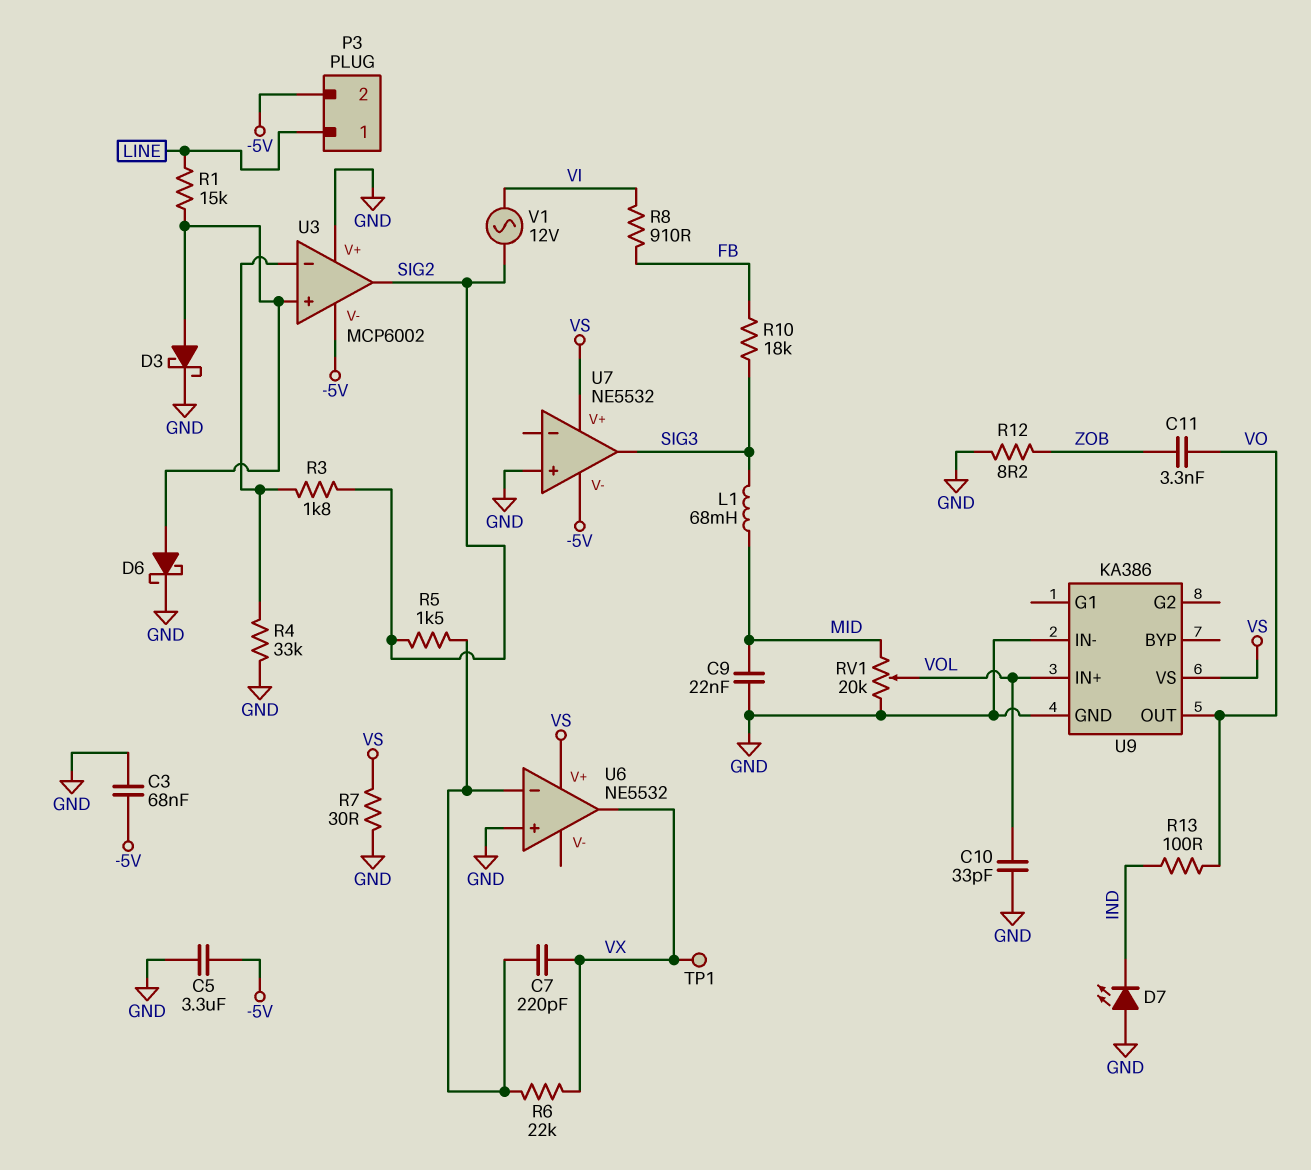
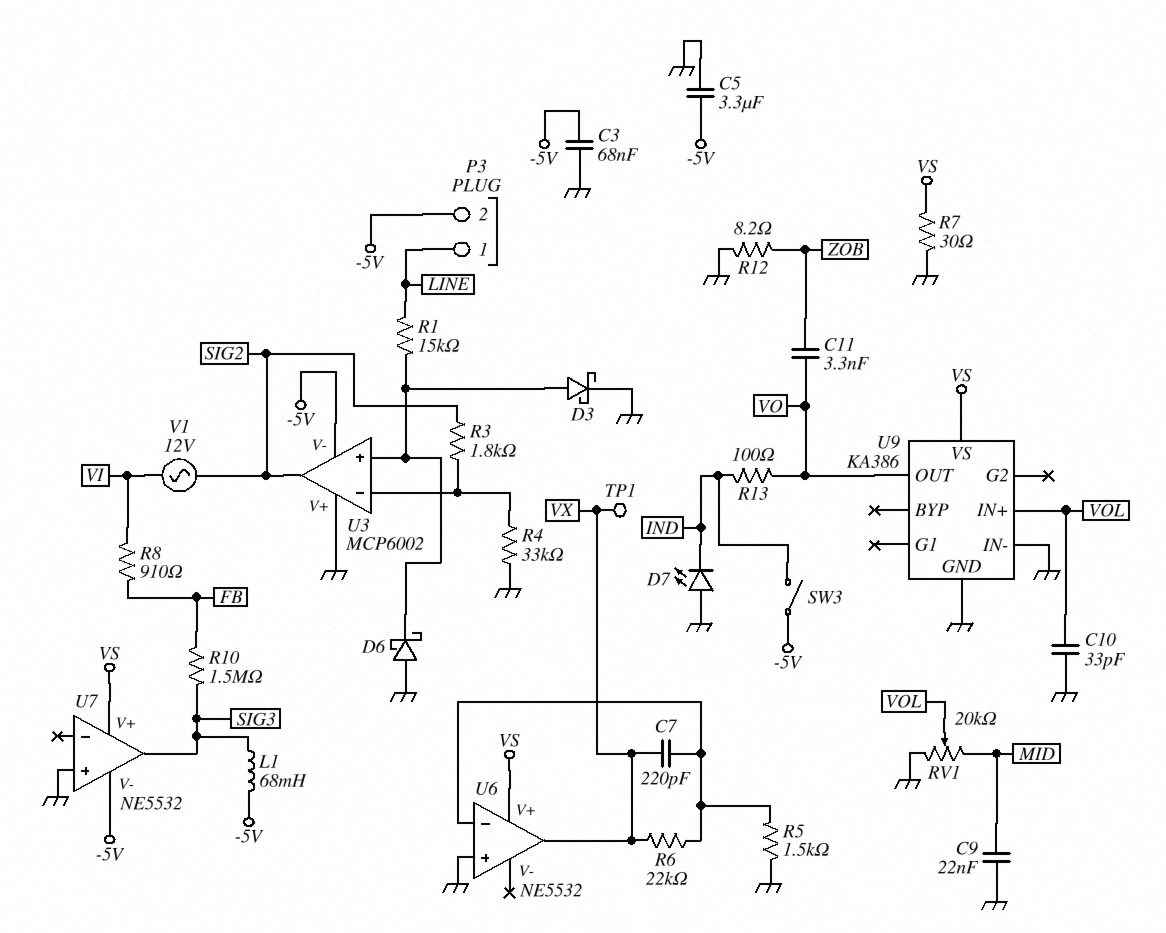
D6: schottky (A U3/in+, K GND) -> schottky (A GND, K U3/in+)
L1: 68mH (MID, SIG3) -> 68mH (-5V, SIG3)
R5: 1.5k (SIG2, U6/in-) -> 1.5k (GND, U6/in-)
R10: 18k (FB, SIG3) -> 1.5M (FB, SIG3)
SW3: none -> switch (-5V, IND)

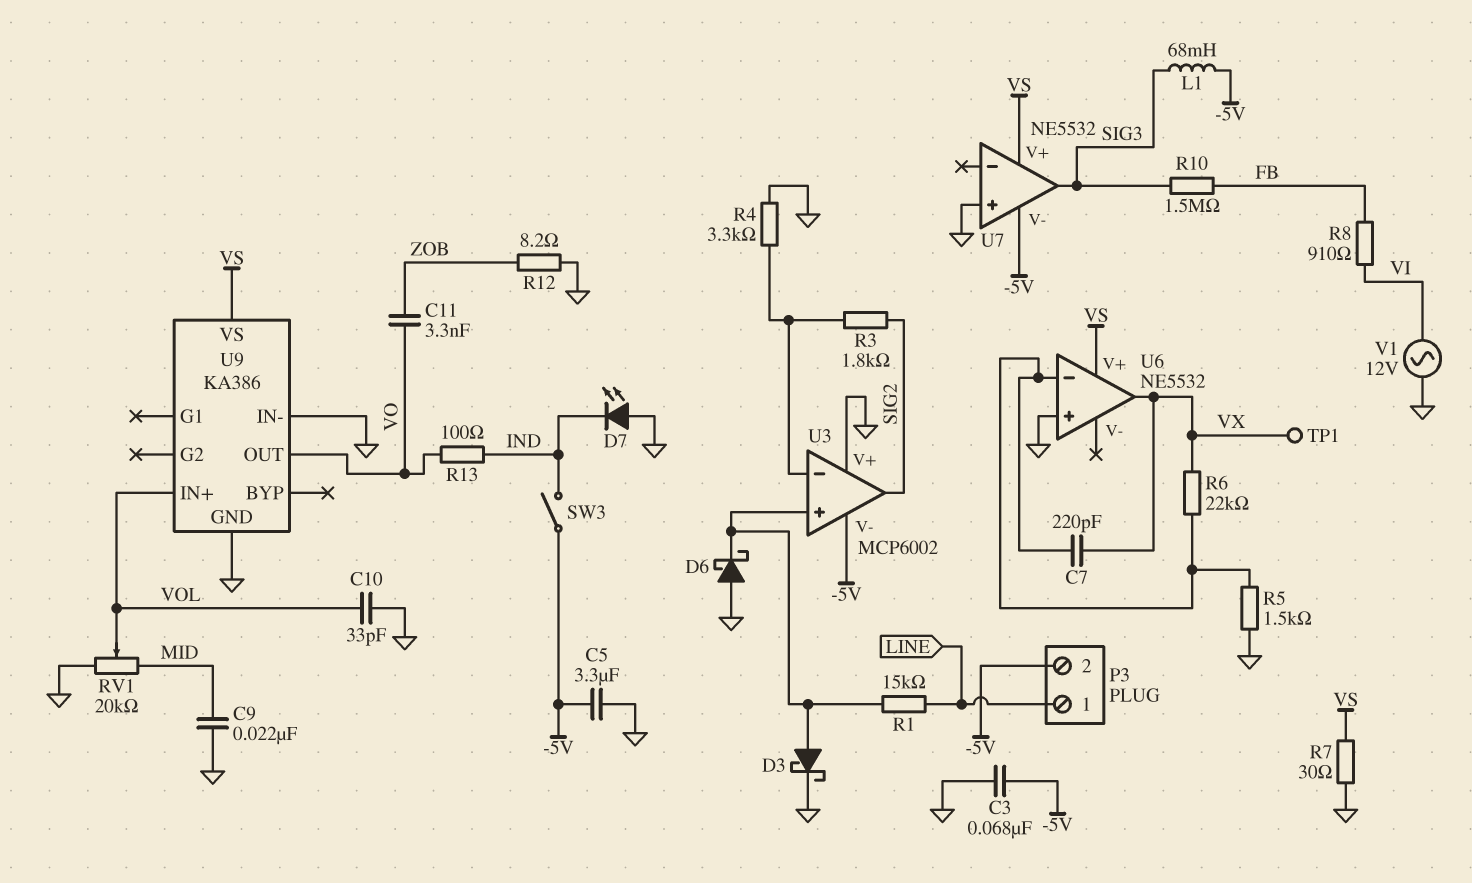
R4: 33k (GND, U3/in-) -> 3.3k (GND, U3/in-)
V1: AC 12V (SIG2, VI) -> AC 12V (GND, VI)

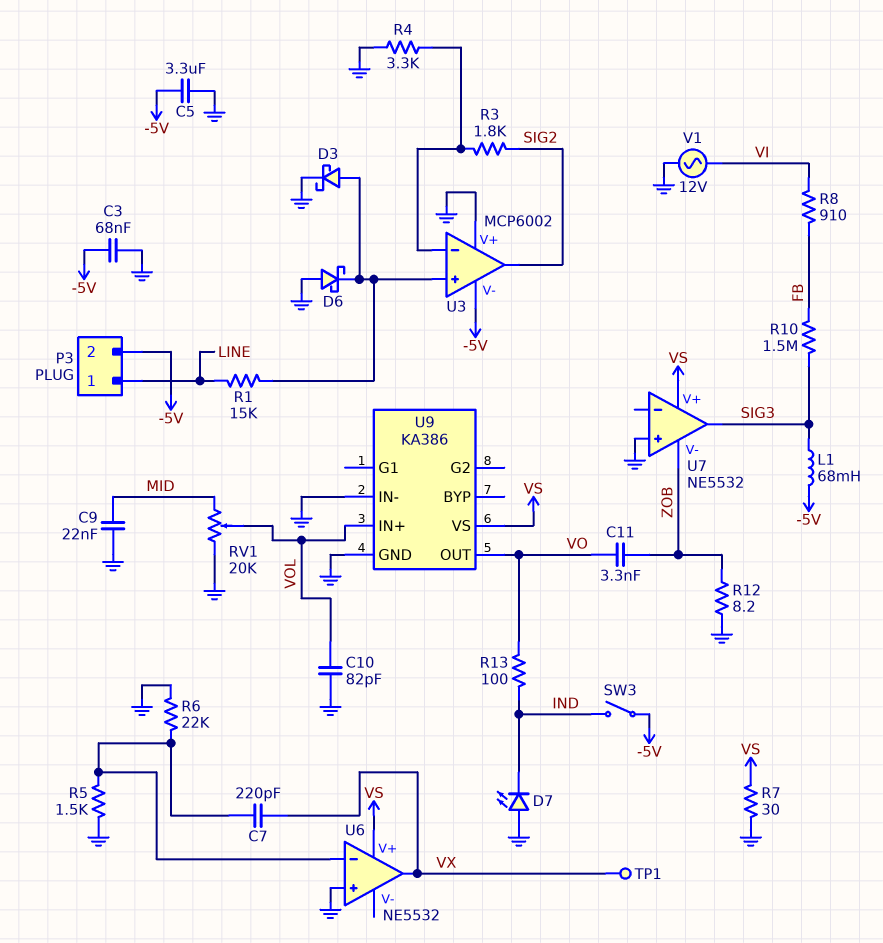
C10: 33pF (GND, VOL) -> 82pF (GND, VOL)
R6: 22k (U6/in-, VX) -> 22k (GND, U6/in-)
U7 pin V-: -5V -> ZOB

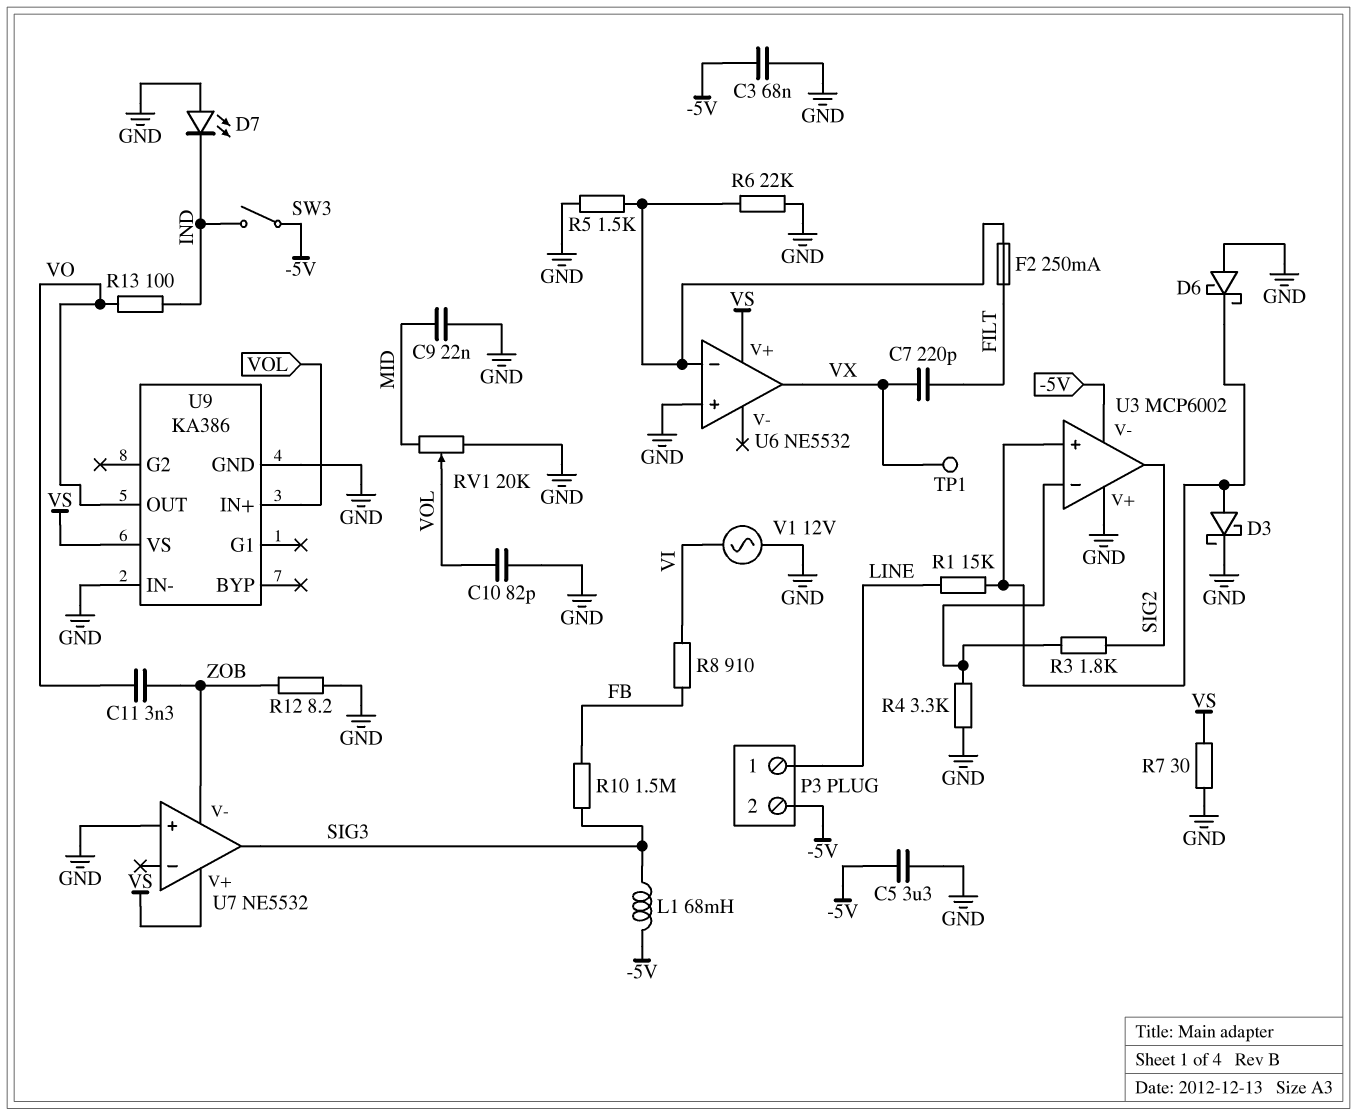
C7: 220pF (U6/in-, VX) -> 220pF (FILT, VX)
F2: none -> 250mA (FILT, U6/in-)

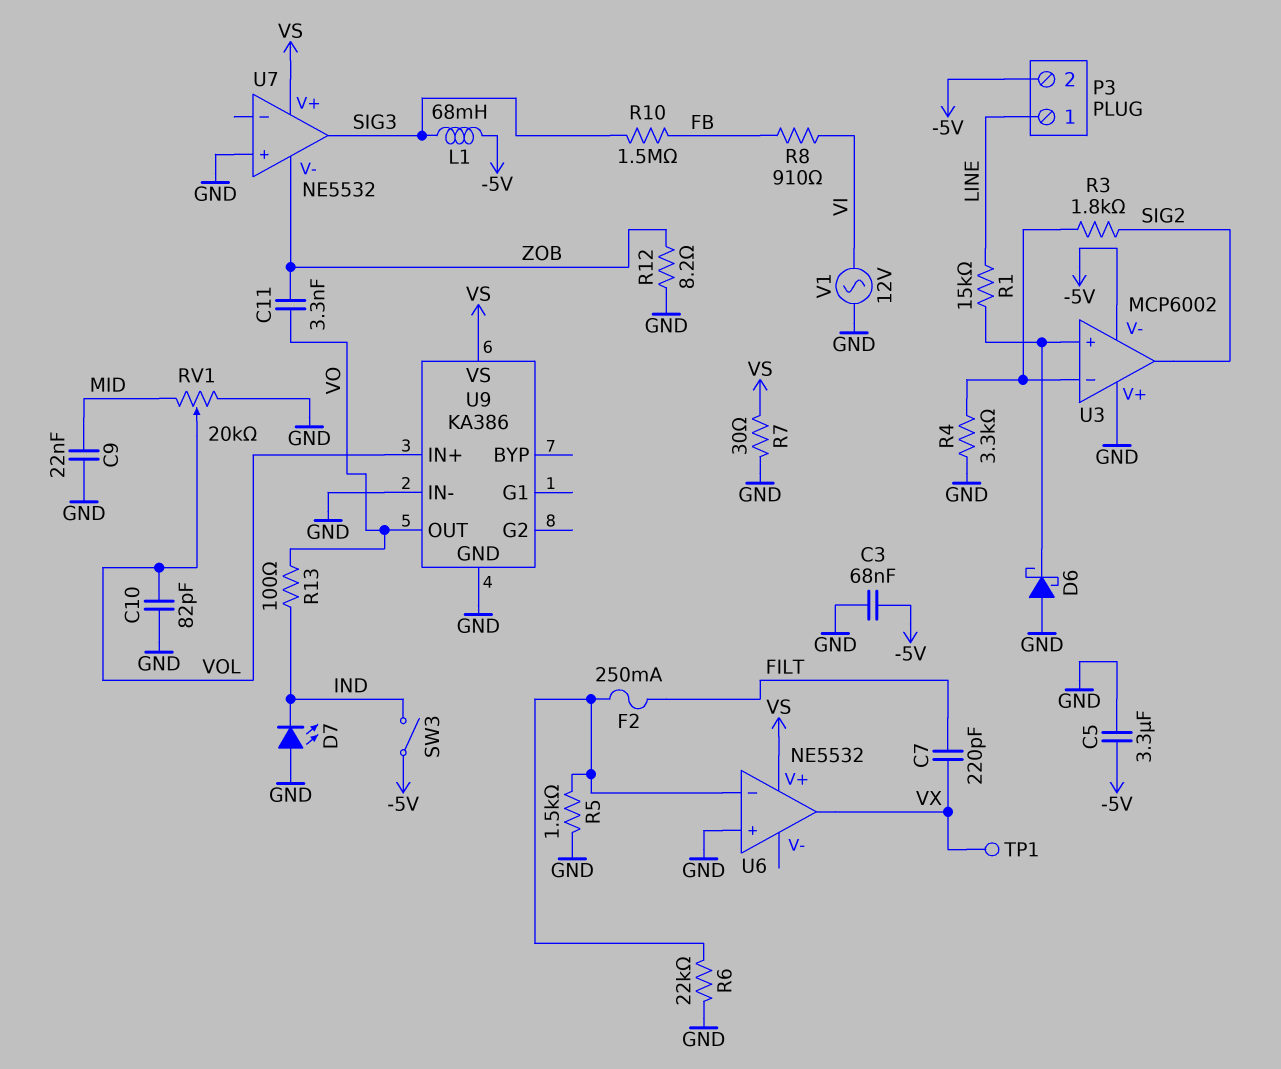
D3: schottky (A U3/in+, K GND) -> none

